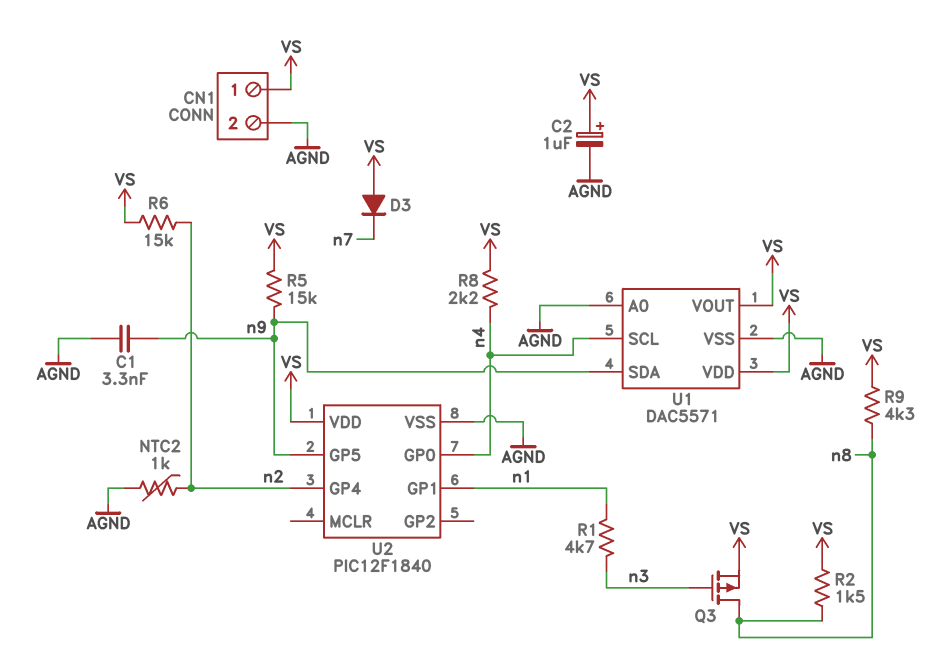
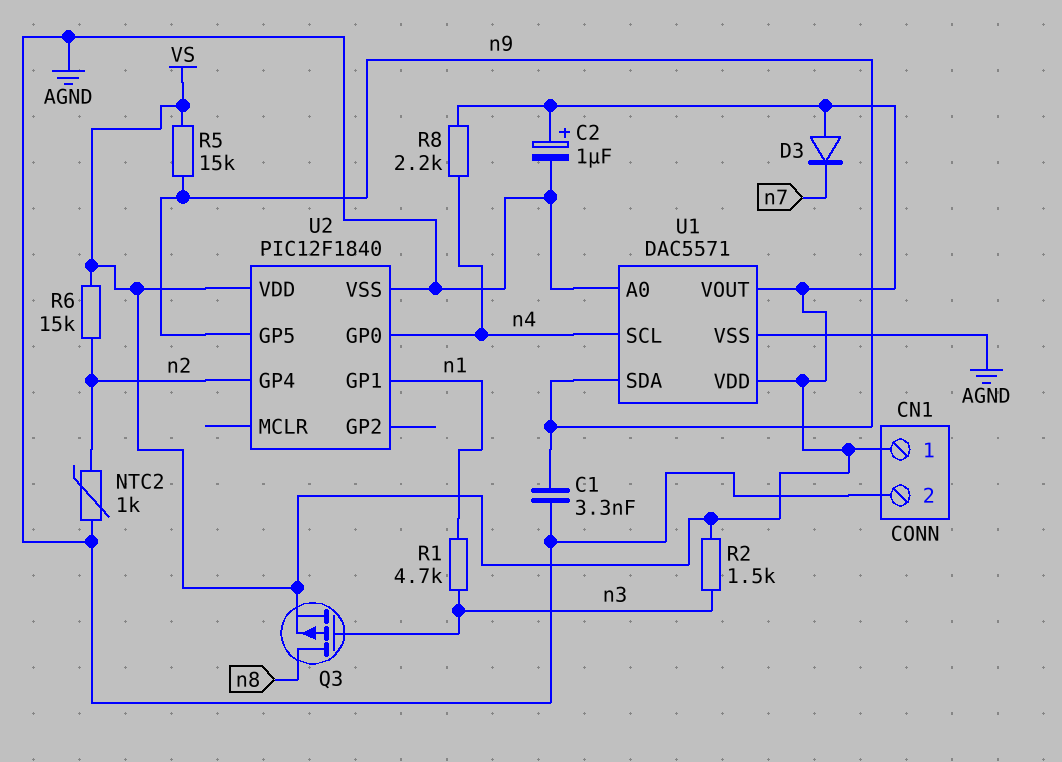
R2: 1.5k (VS, n8) -> 1.5k (VS, n3)
R9: 4.3k (VS, n8) -> none

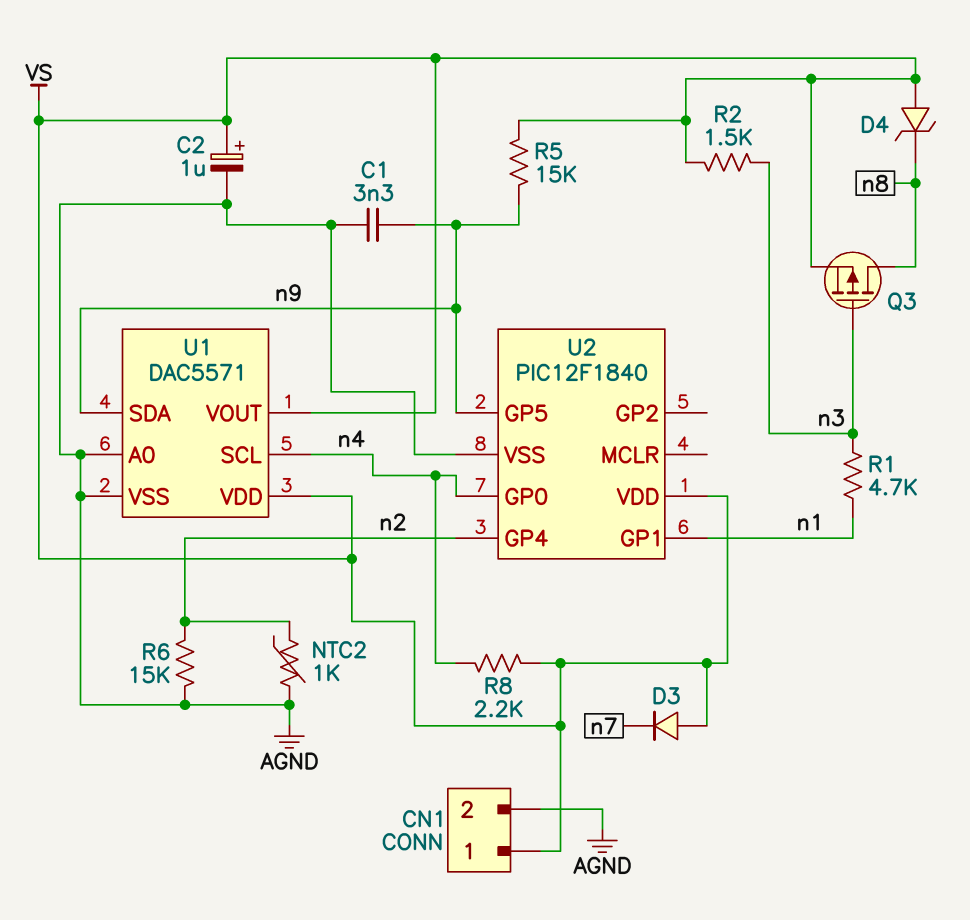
D4: none -> zener (A VS, K n8)
R6: 15k (VS, n2) -> 15k (AGND, n2)

